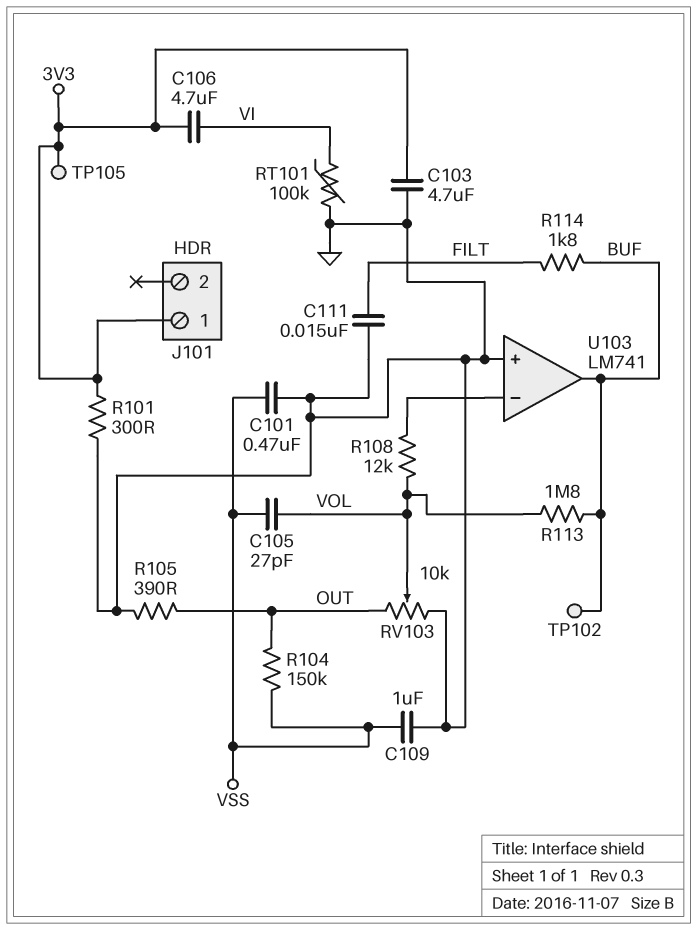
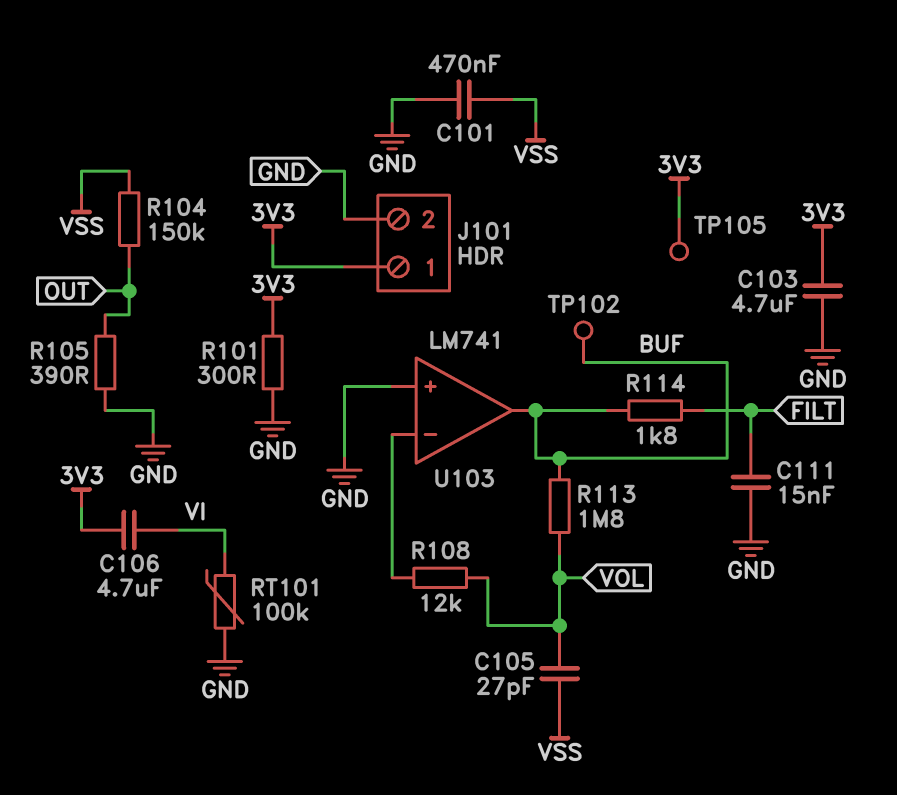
C109: 1uF (GND, VSS) -> none
J101 pin 2: none -> GND
RV103: 10k (GND, OUT, wiper VOL) -> none

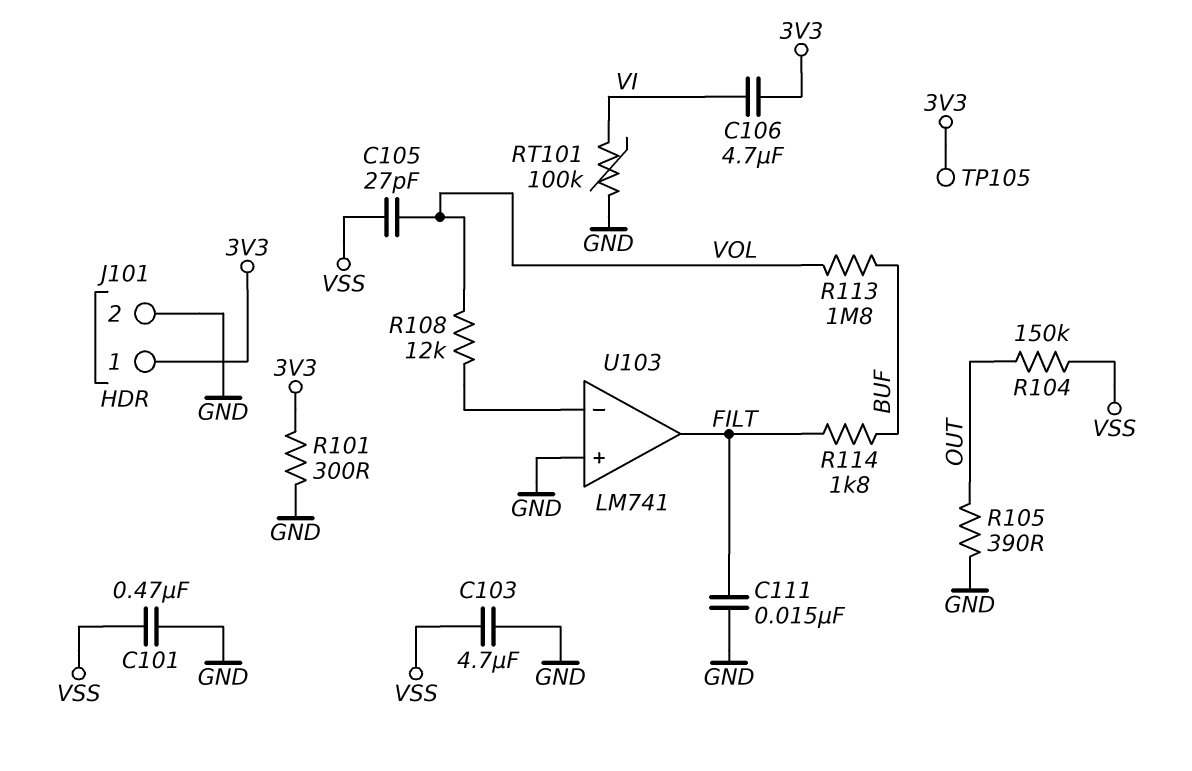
C103: 4.7uF (3V3, GND) -> 4.7uF (GND, VSS)
TP102: test point (BUF) -> none
U103 pin out: BUF -> FILT

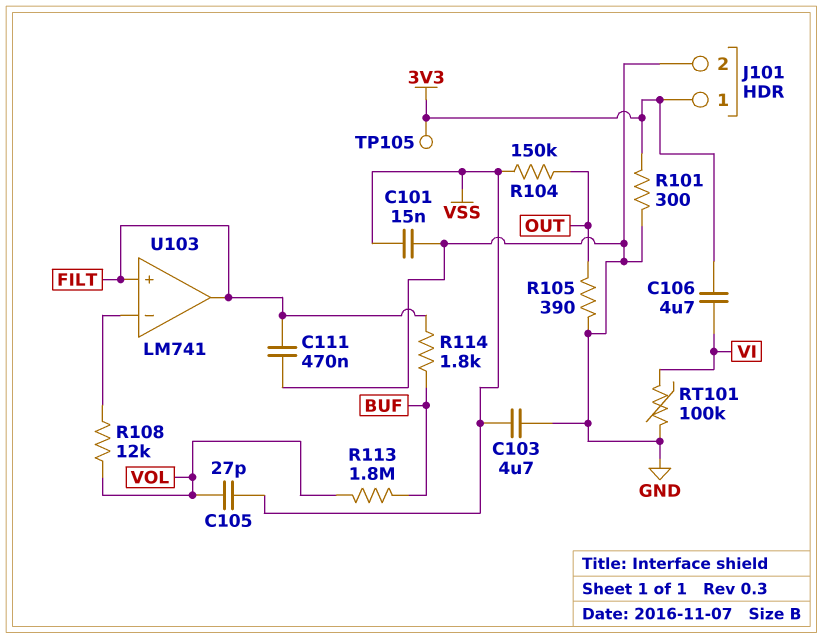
C101: 470nF (GND, VSS) -> 15nF (GND, VSS)
C111: 15nF (FILT, GND) -> 470nF (FILT, GND)
U103 pin in+: GND -> FILT

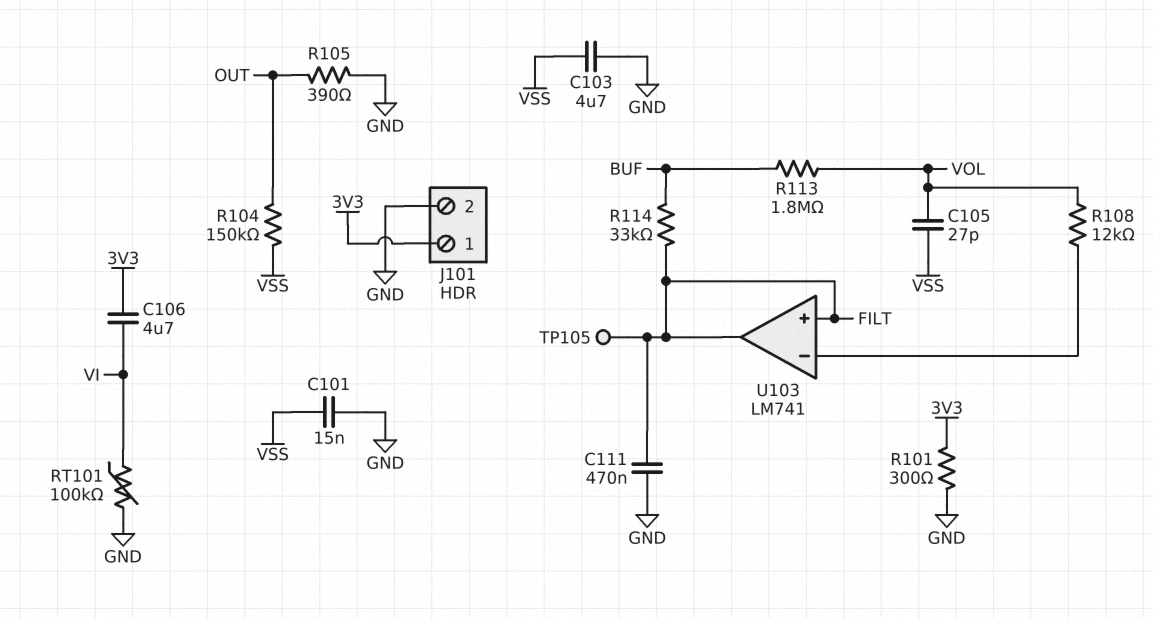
R114: 1.8k (BUF, FILT) -> 33k (BUF, FILT)
TP105: test point (3V3) -> test point (FILT)

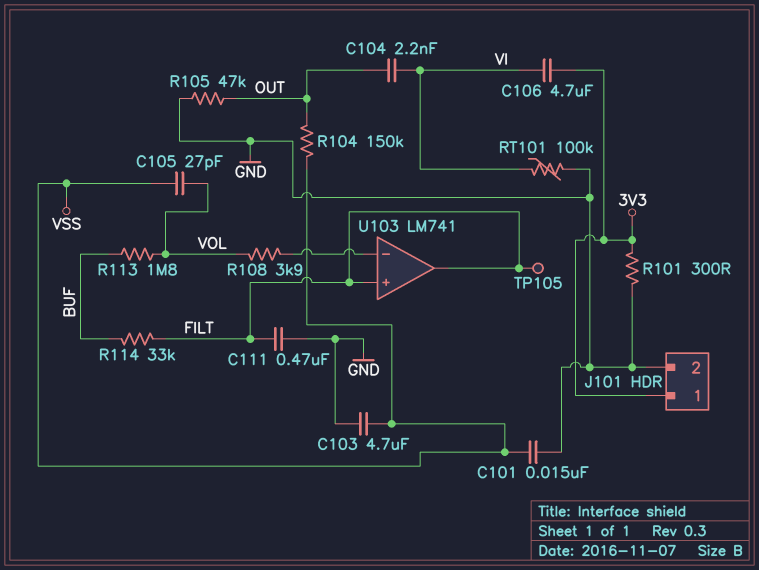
C104: none -> 2.2nF (OUT, VI)
R105: 390 (GND, OUT) -> 47k (GND, OUT)
R108: 12k (U103/in-, VOL) -> 3.9k (U103/in-, VOL)

